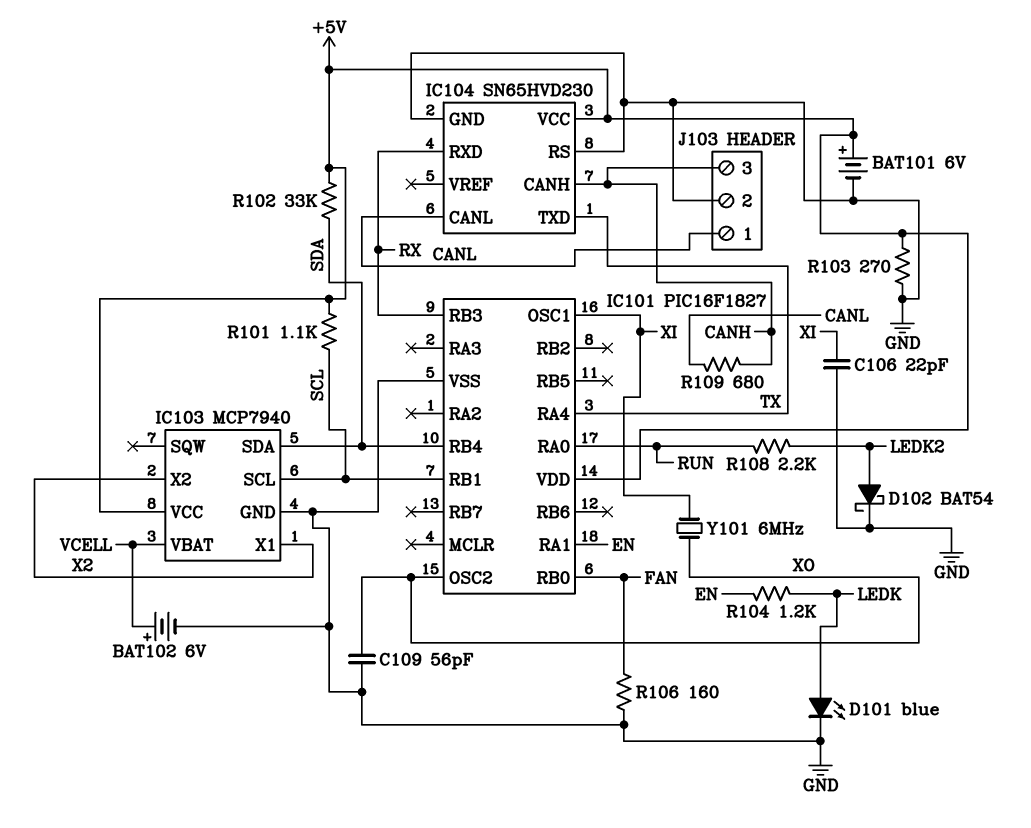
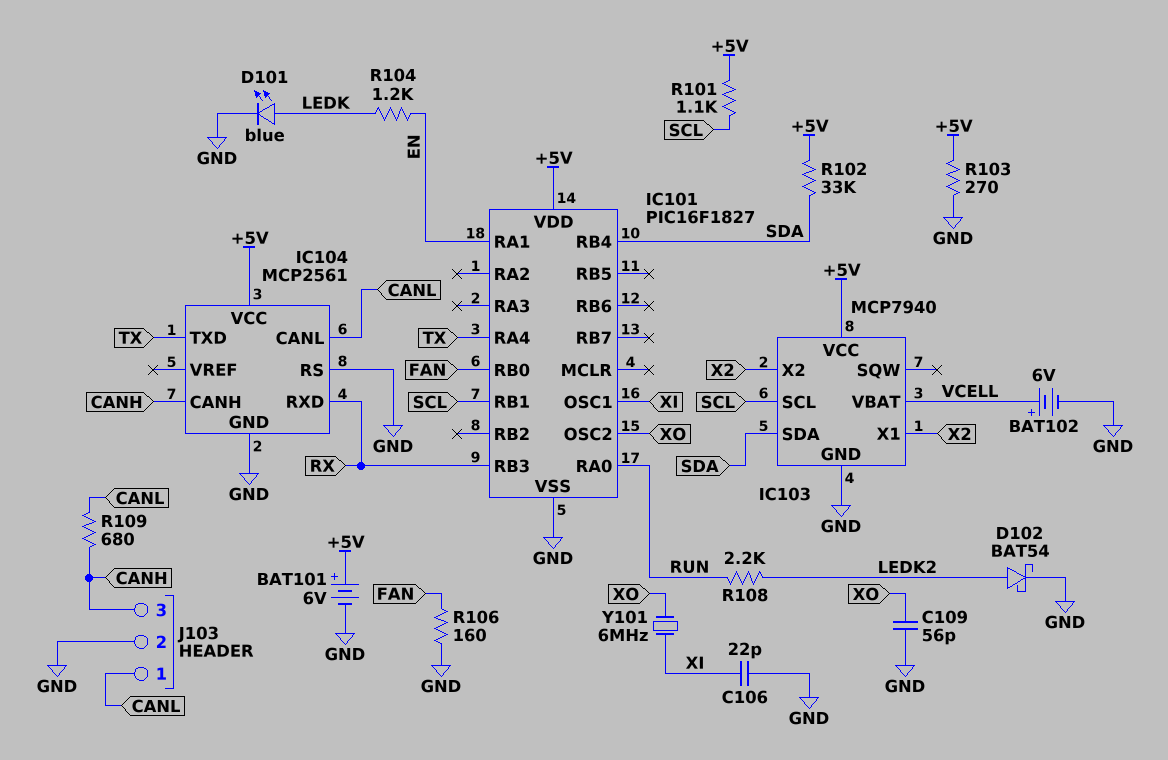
IC104: SN65HVD230 -> MCP2561

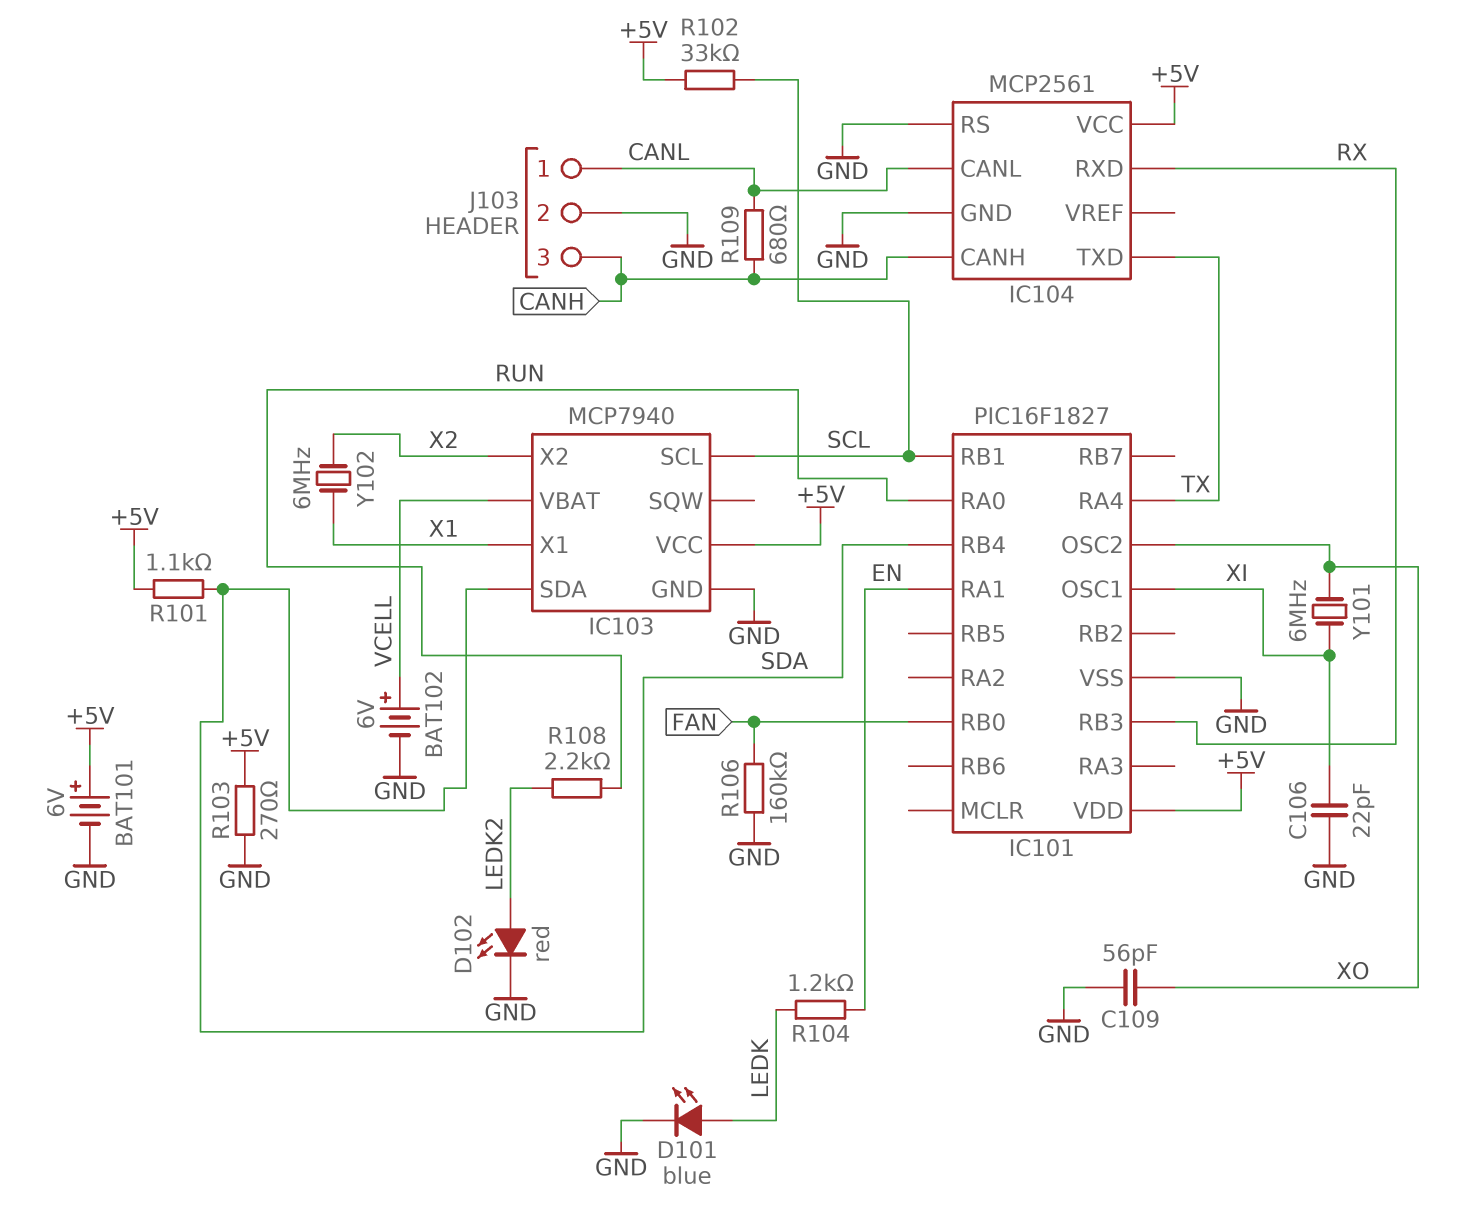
D102: schottky BAT54 (A LEDK2, K GND) -> LED red (A LEDK2, K GND)
IC103 pin X1: X2 -> X1
R101: 1.1k (+5V, SCL) -> 1.1k (+5V, SDA)
R102: 33k (+5V, SDA) -> 33k (+5V, SCL)
R106: 160 (FAN, GND) -> 160k (FAN, GND)
Y102: none -> 6MHz (X1, X2)

